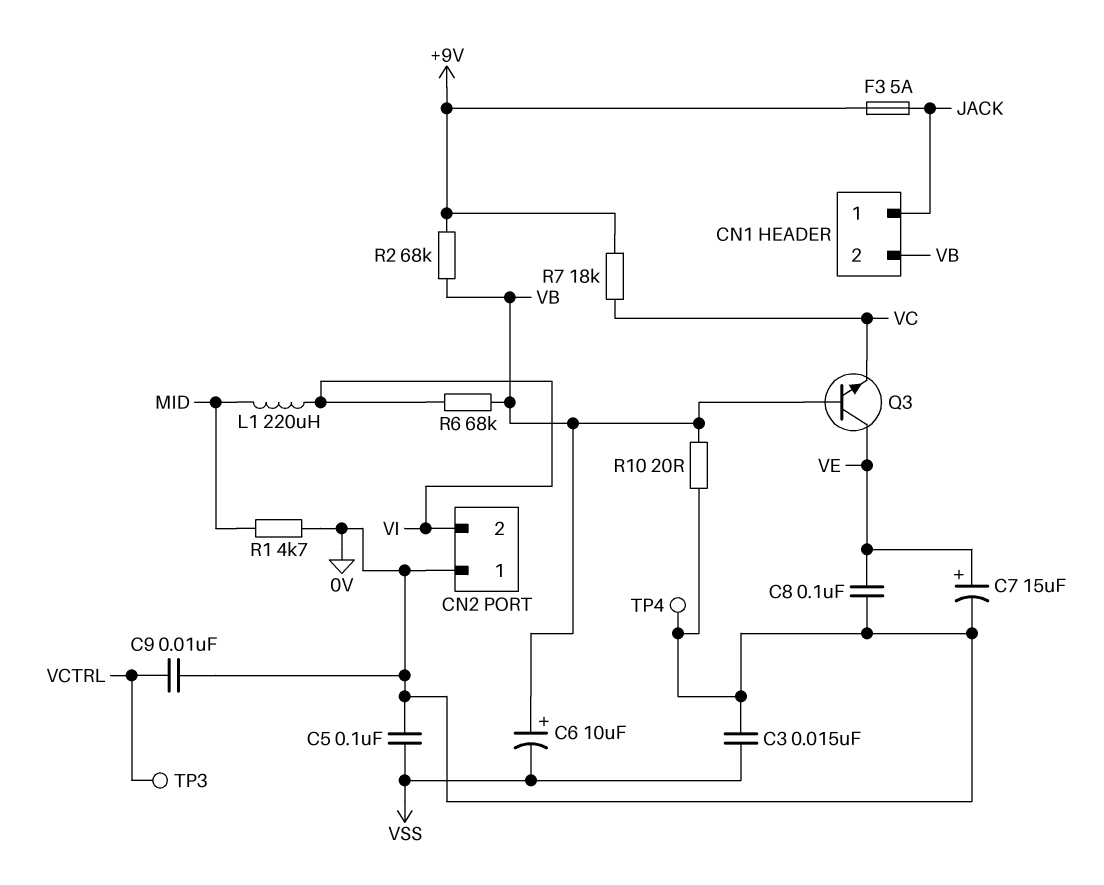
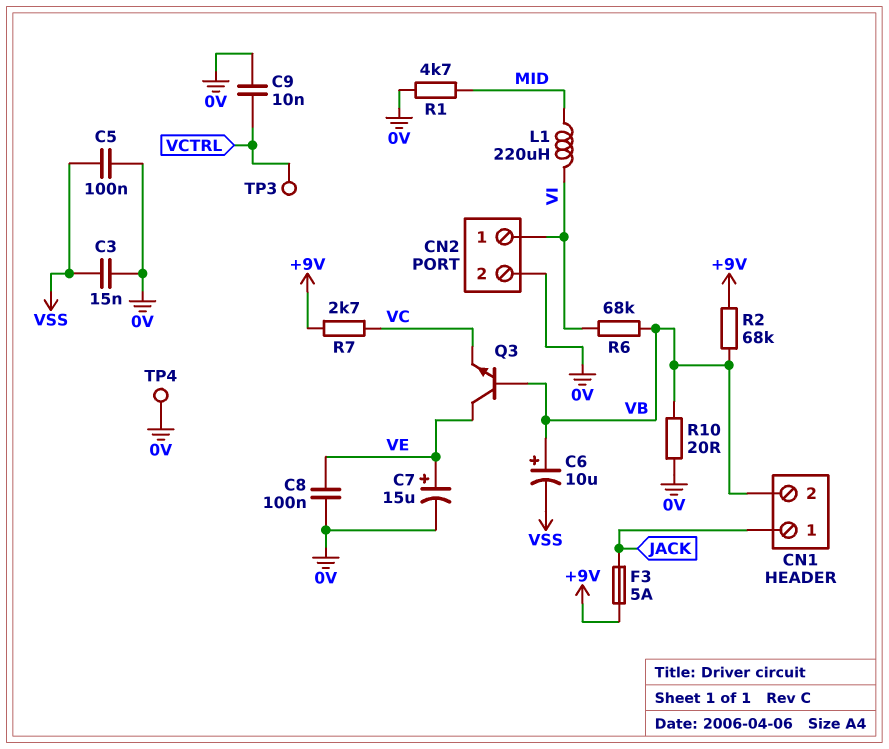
CN2 pin 1: 0V -> VI
CN2 pin 2: VI -> 0V
R7: 18k (+9V, VC) -> 2.7k (+9V, VC)

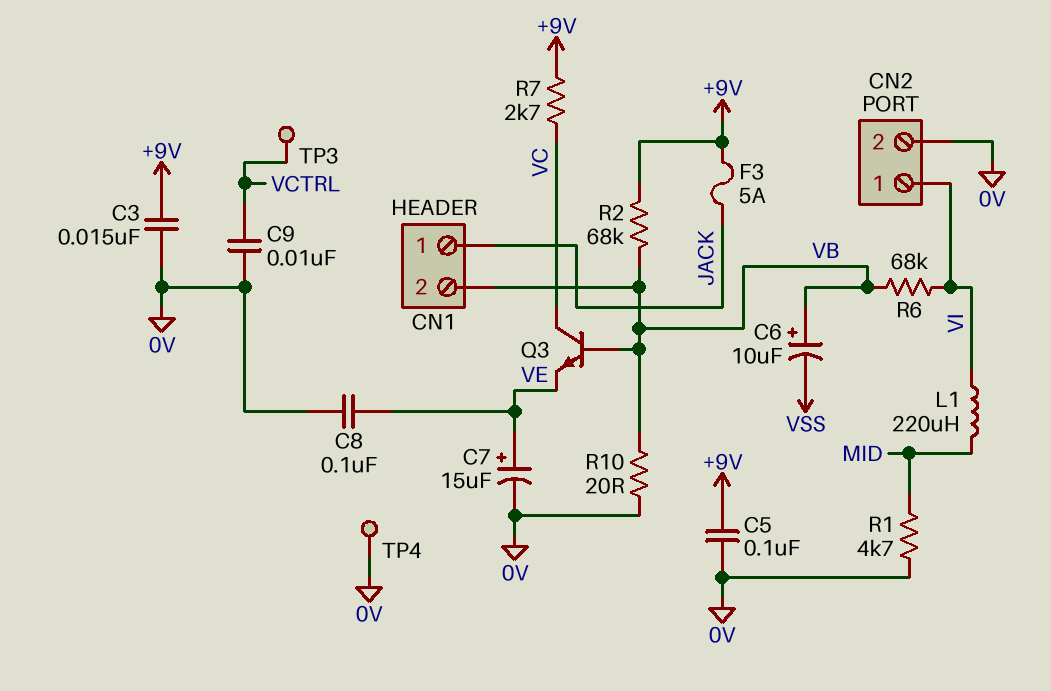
C3: 15nF (0V, VSS) -> 15nF (+9V, 0V)
C5: 100nF (0V, VSS) -> 100nF (+9V, 0V)
Q3: NPN (B VB, C VE, E VC) -> NPN (B VB, C VC, E VE)

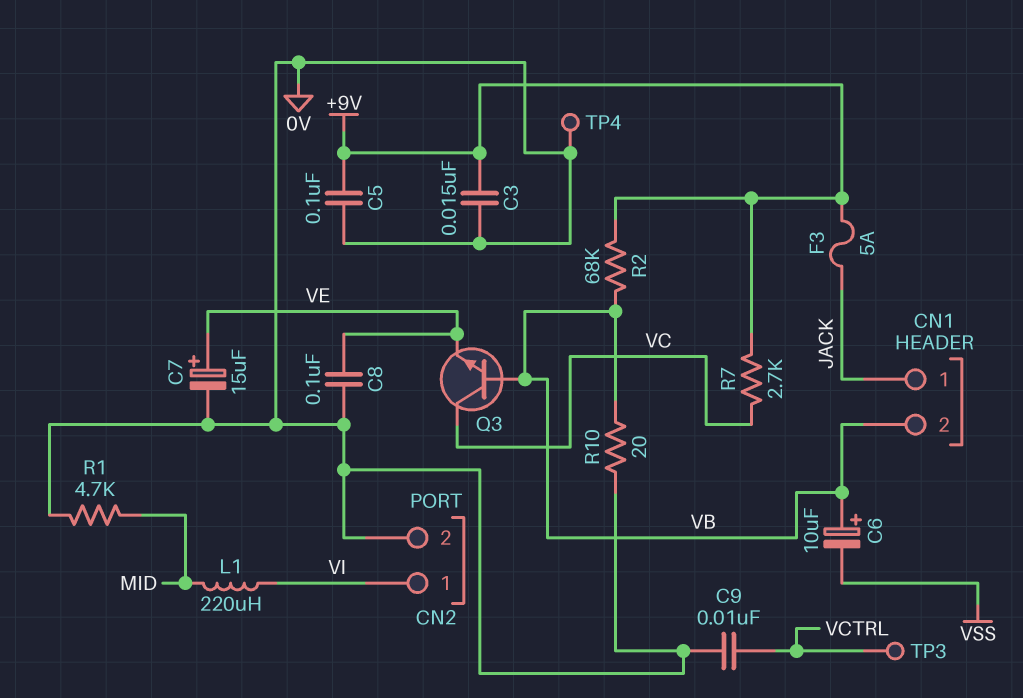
R6: 68k (VB, VI) -> none

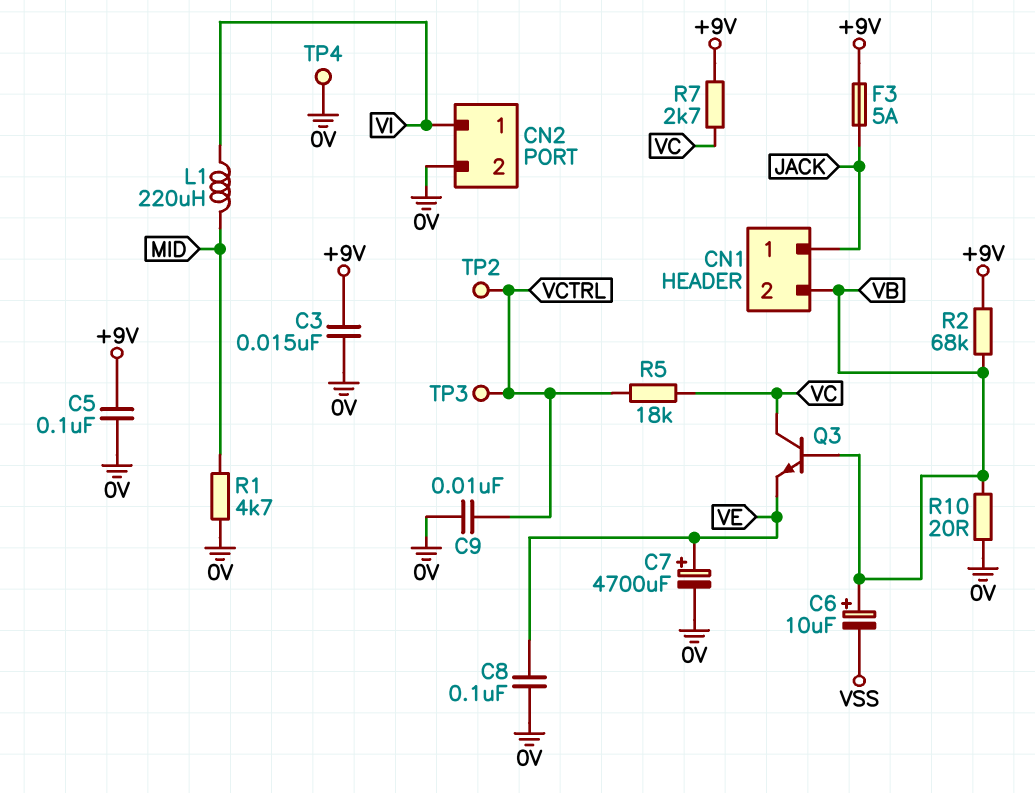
C7: 15uF (plus VE, minus 0V) -> 4700uF (plus VE, minus 0V)
R5: none -> 18k (VC, VCTRL)
TP2: none -> test point (VCTRL)

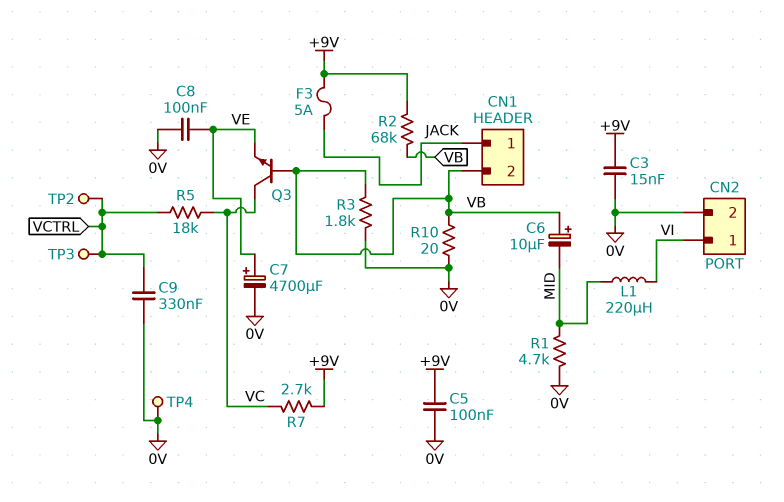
C6: 10uF (plus VB, minus VSS) -> 10uF (plus VB, minus MID)
C9: 10nF (0V, VCTRL) -> 330nF (0V, VCTRL)
R3: none -> 1.8k (0V, VB)

